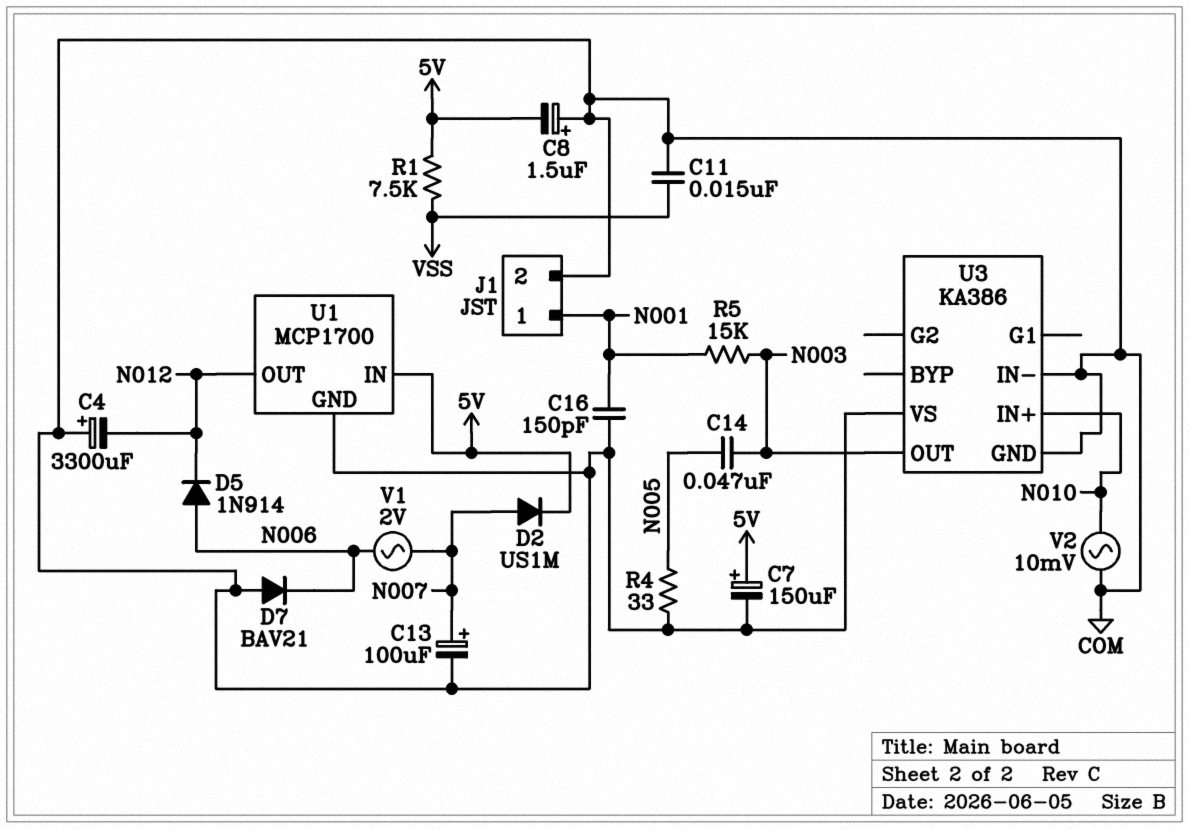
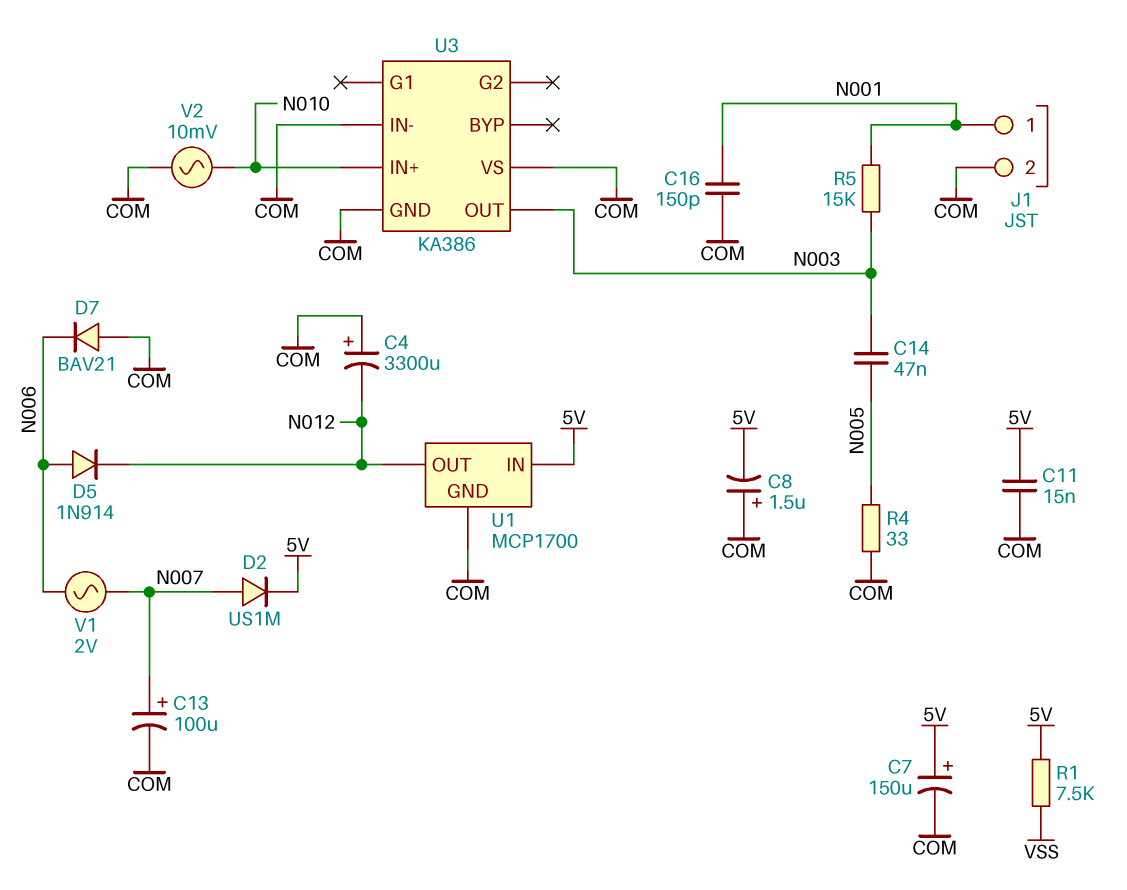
C11: 15nF (COM, VSS) -> 15nF (5V, COM)

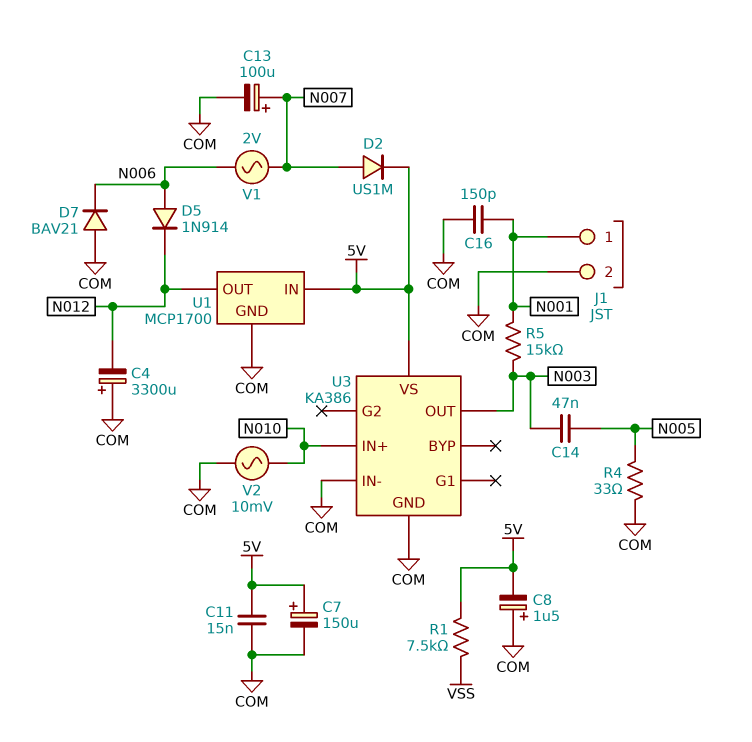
U3 pin VS: COM -> 5V

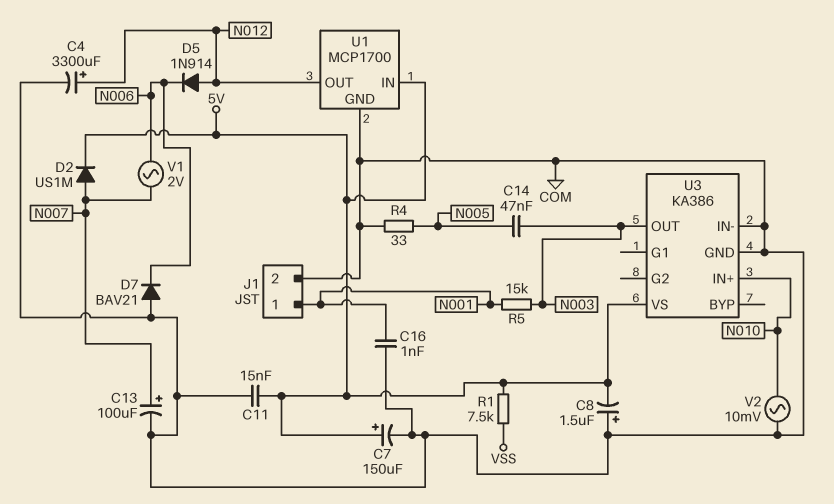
C4: 3300uF (plus COM, minus N012) -> 3300uF (plus N012, minus COM)
C16: 150pF (COM, N001) -> 1nF (COM, N001)
D5: diode 1N914 (A N006, K N012) -> diode 1N914 (A N012, K N006)

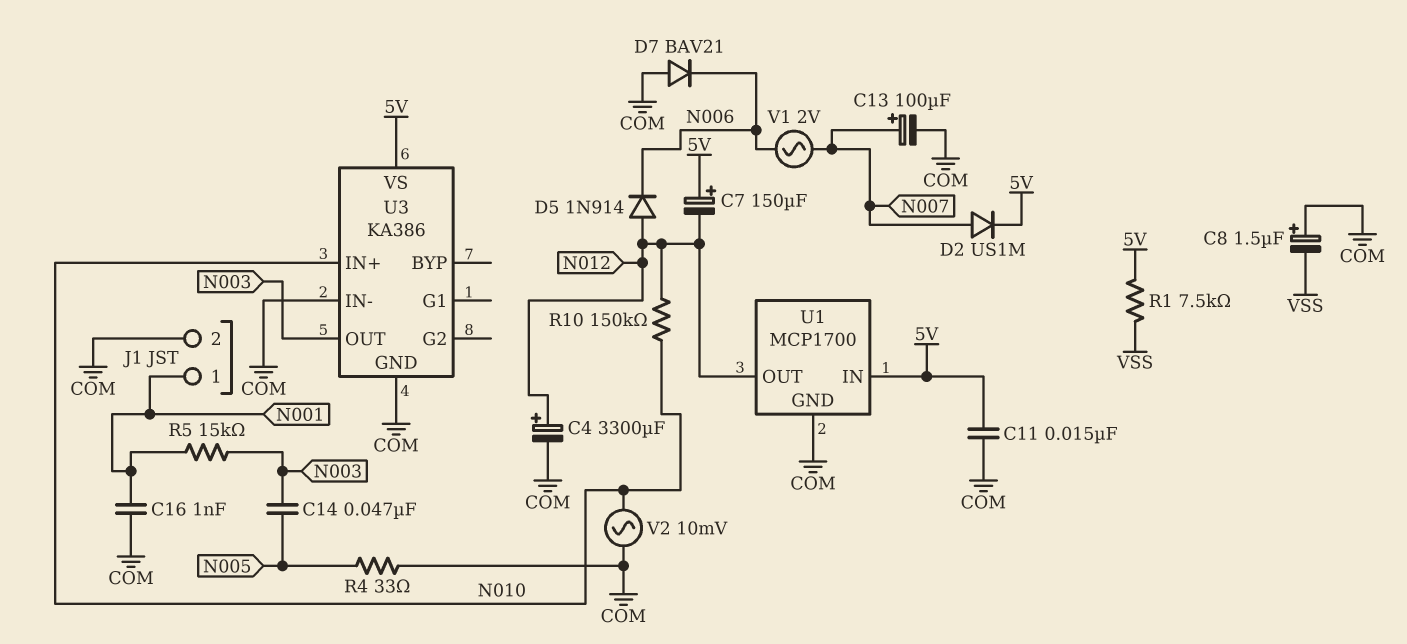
C7: 150uF (plus 5V, minus COM) -> 150uF (plus 5V, minus N012)
C8: 1.5uF (plus COM, minus 5V) -> 1.5uF (plus COM, minus VSS)
R10: none -> 150k (N010, N012)

